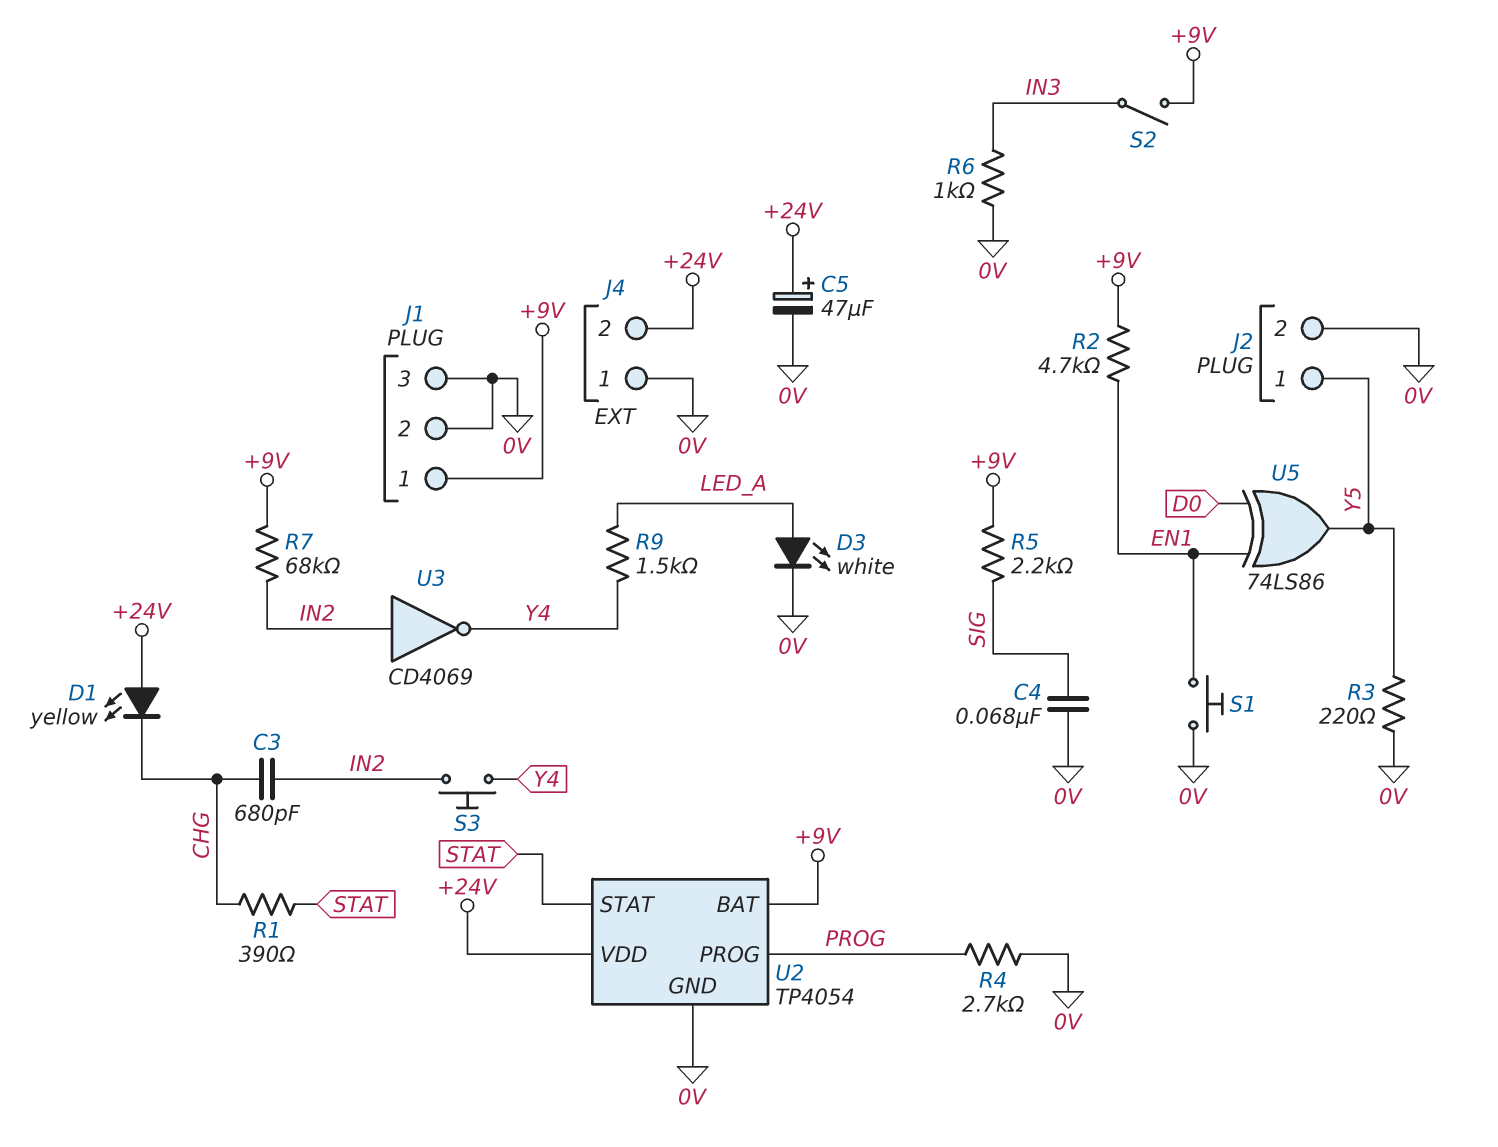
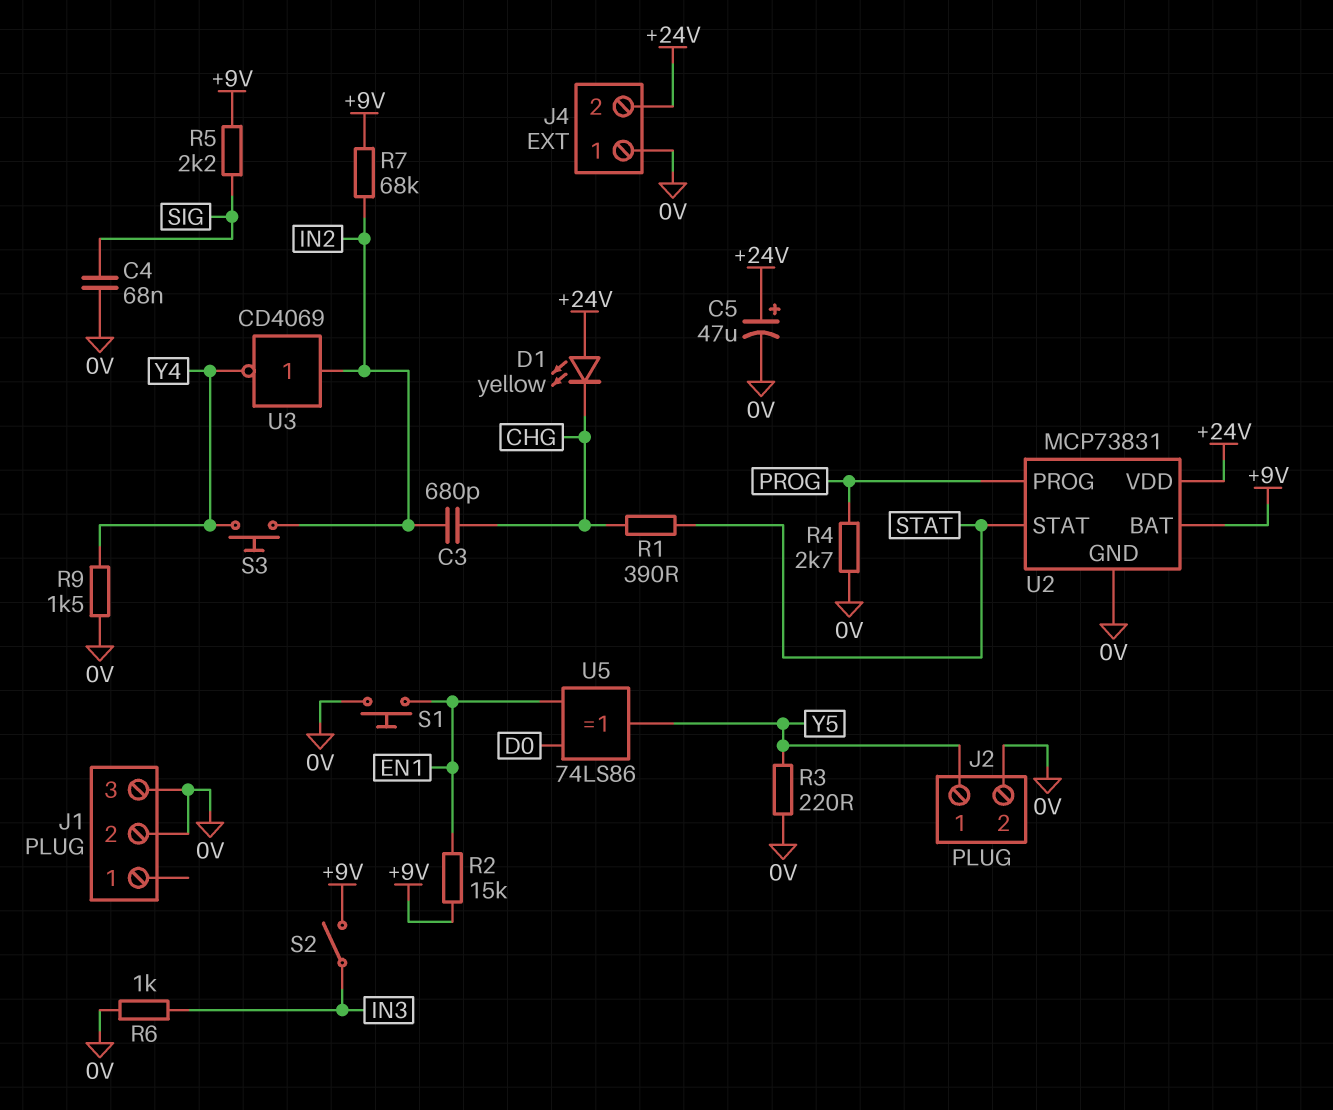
D3: LED white (A LED_A, K 0V) -> none
J1 pin 1: +9V -> none
R2: 4.7k (+9V, EN1) -> 15k (+9V, EN1)
R9: 1.5k (LED_A, Y4) -> 1.5k (0V, Y4)
U2: TP4054 -> MCP73831

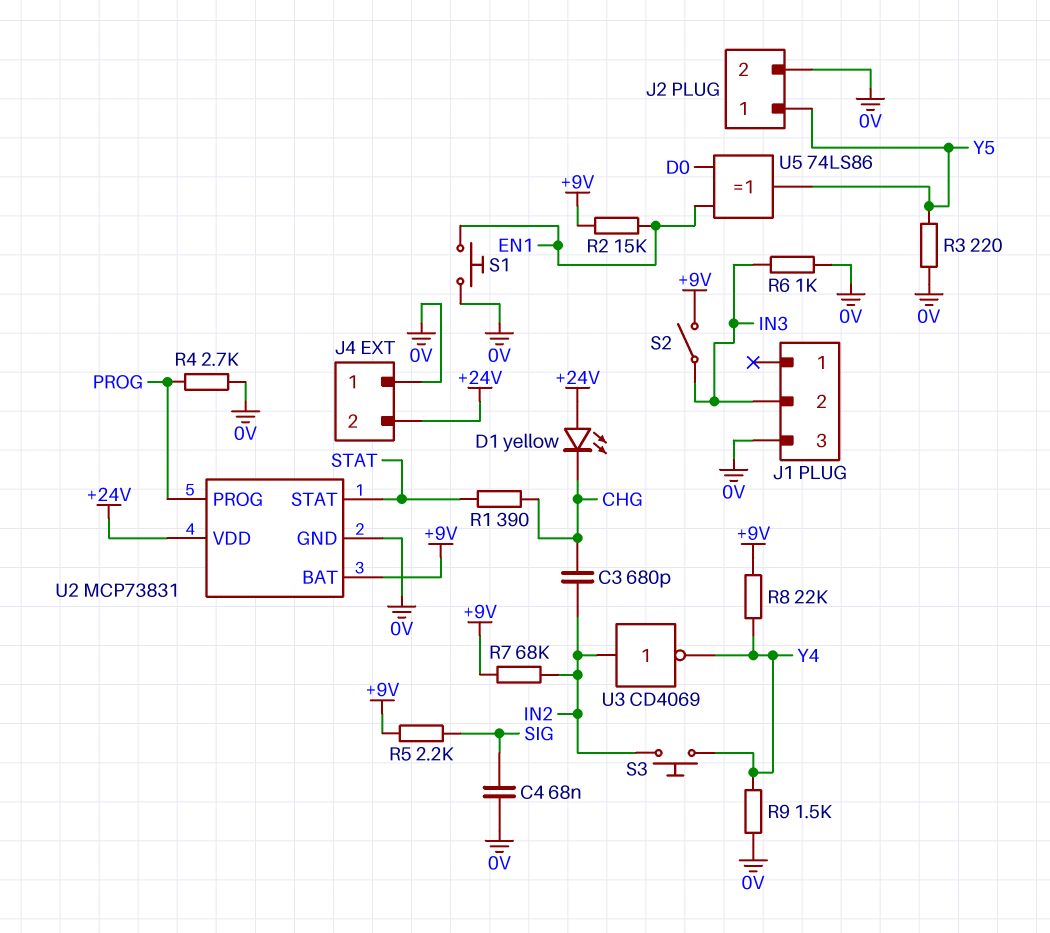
C5: 47uF (plus +24V, minus 0V) -> none
J1 pin 2: 0V -> IN3
R8: none -> 22k (+9V, Y4)

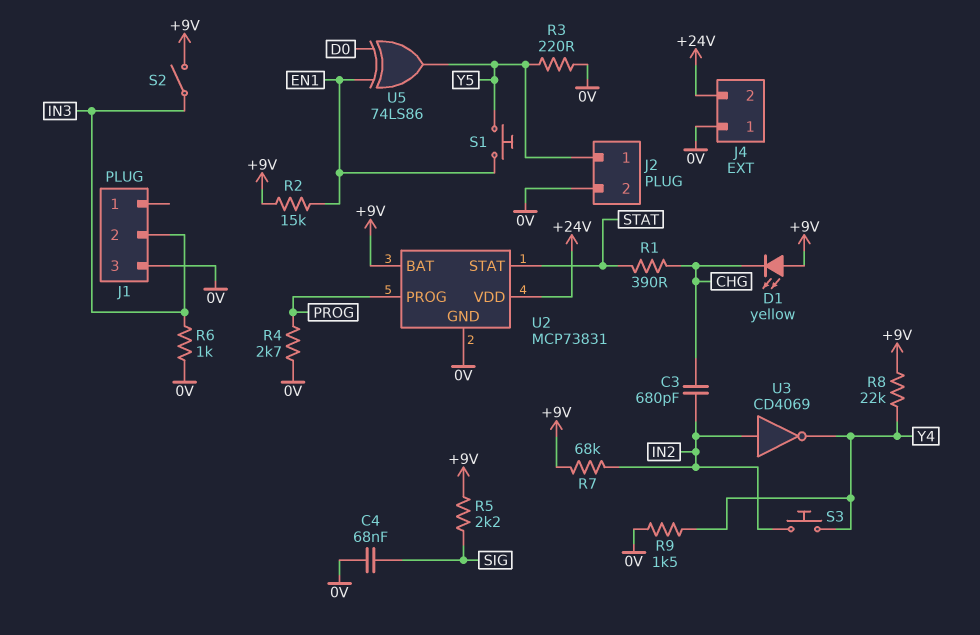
D1: LED yellow (A +24V, K CHG) -> LED yellow (A +9V, K CHG)
S1: button (0V, EN1) -> button (EN1, Y5)

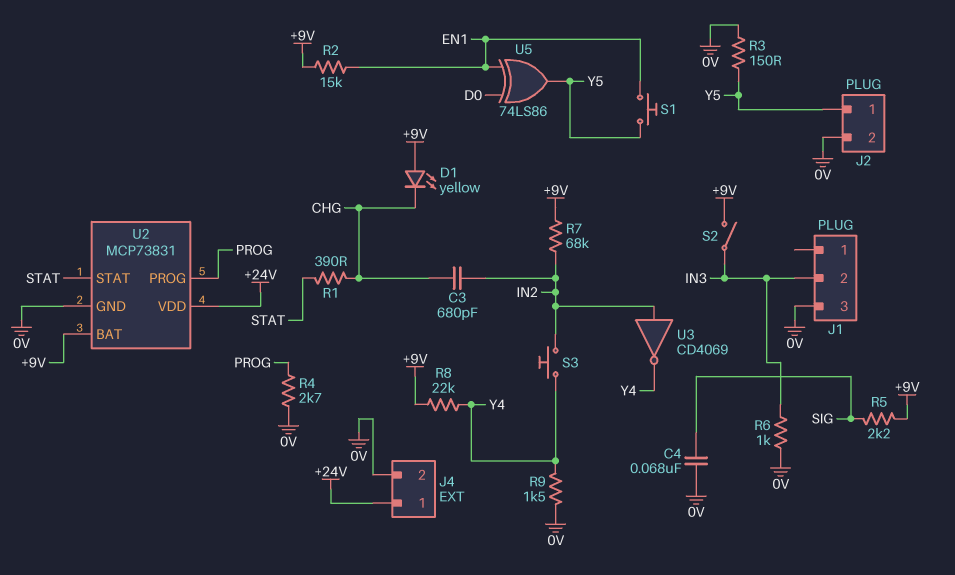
J4 pin 1: 0V -> +24V
J4 pin 2: +24V -> 0V
R3: 220 (0V, Y5) -> 150 (0V, Y5)

